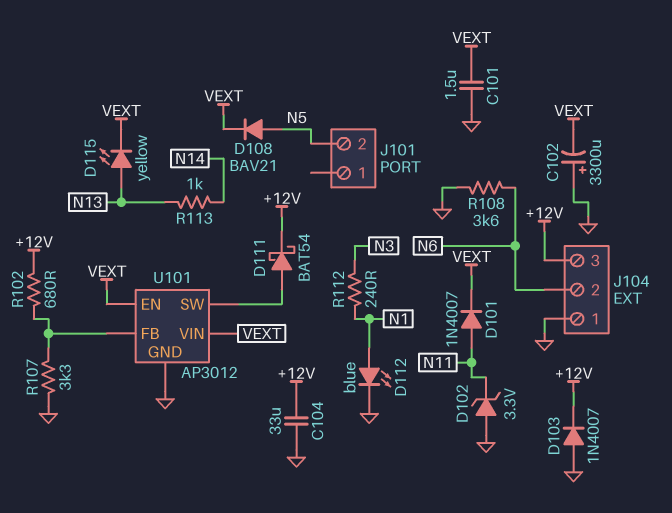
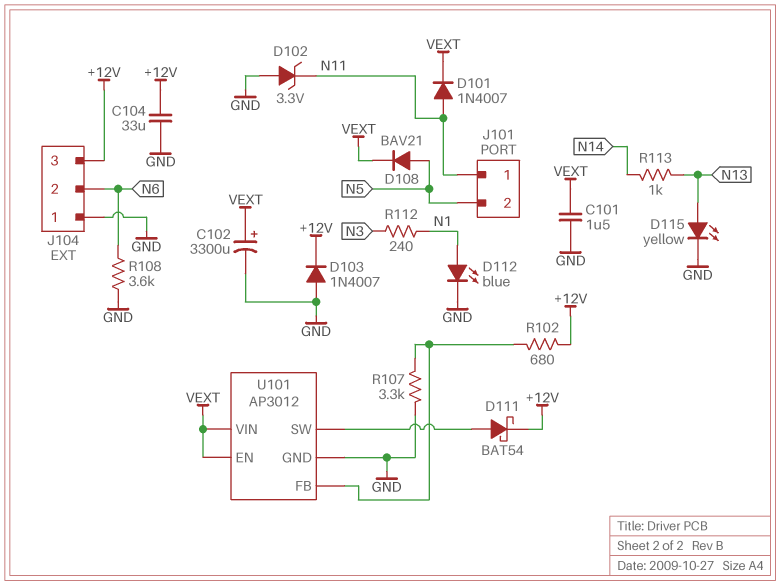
C102: 3300uF (plus GND, minus VEXT) -> 3300uF (plus VEXT, minus GND)
D115: LED yellow (A N13, K VEXT) -> LED yellow (A N13, K GND)
J101 pin 1: none -> N11

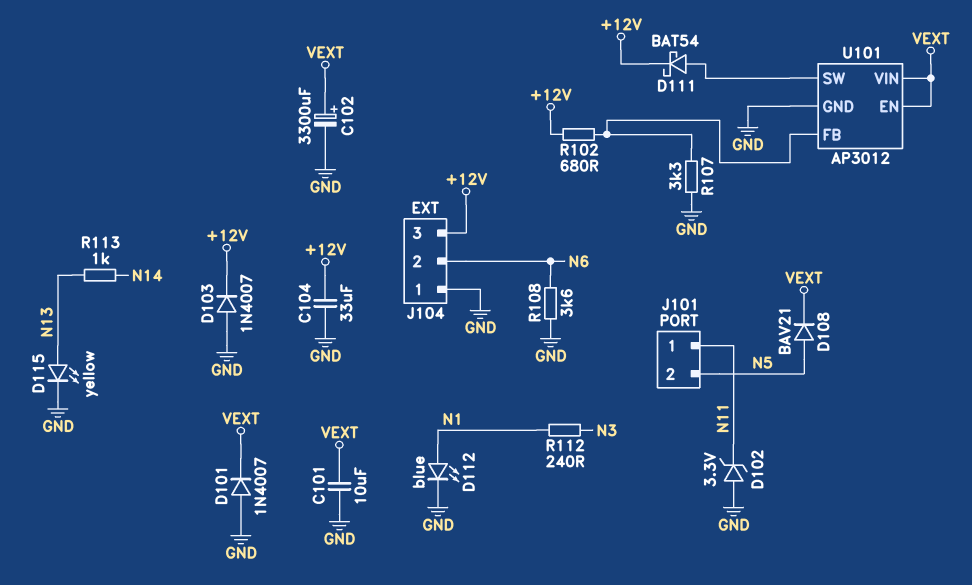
C101: 1.5uF (GND, VEXT) -> 10uF (GND, VEXT)
D101: diode 1N4007 (A N11, K VEXT) -> diode 1N4007 (A GND, K VEXT)

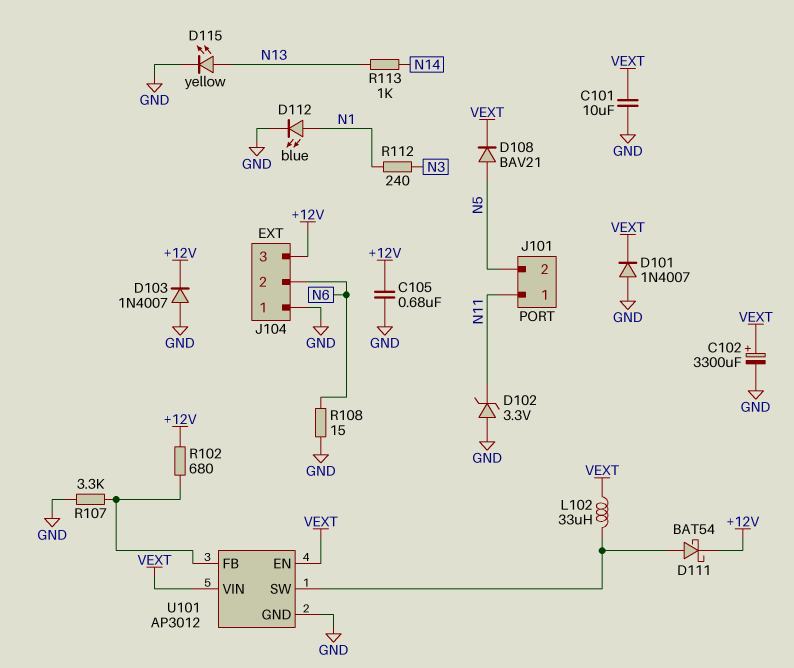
C104: 33uF (+12V, GND) -> none
C105: none -> 680nF (+12V, GND)
L102: none -> 33uH (U101/SW, VEXT)
R108: 3.6k (GND, N6) -> 15 (GND, N6)

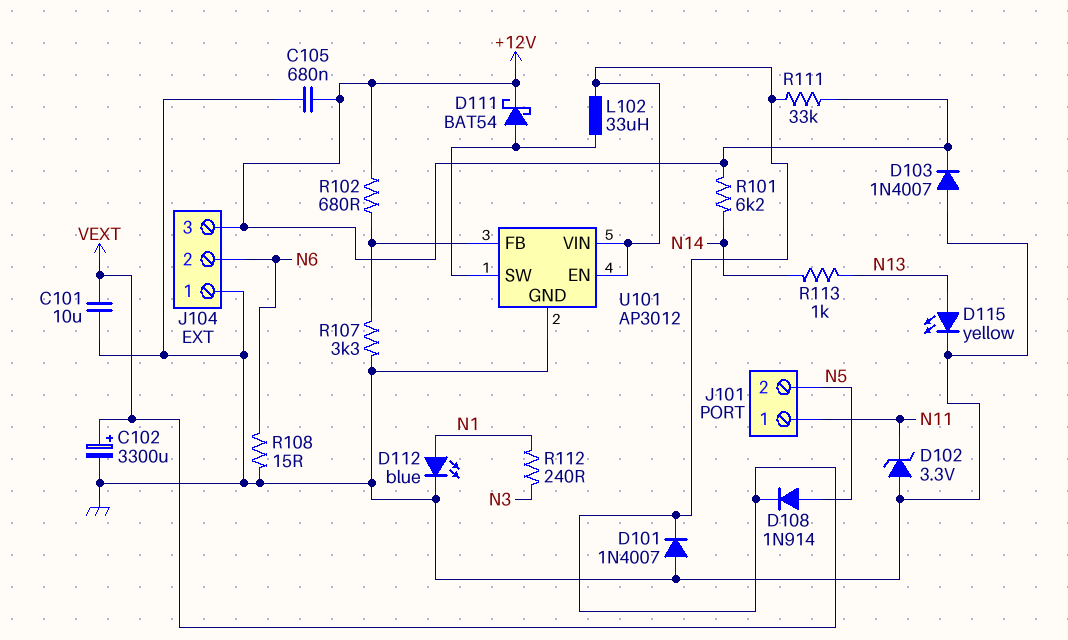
D108: diode BAV21 (A N5, K VEXT) -> diode 1N914 (A N5, K VEXT)
R101: none -> 6.2k (+12V, N14)
R111: none -> 33k (+12V, VEXT)

